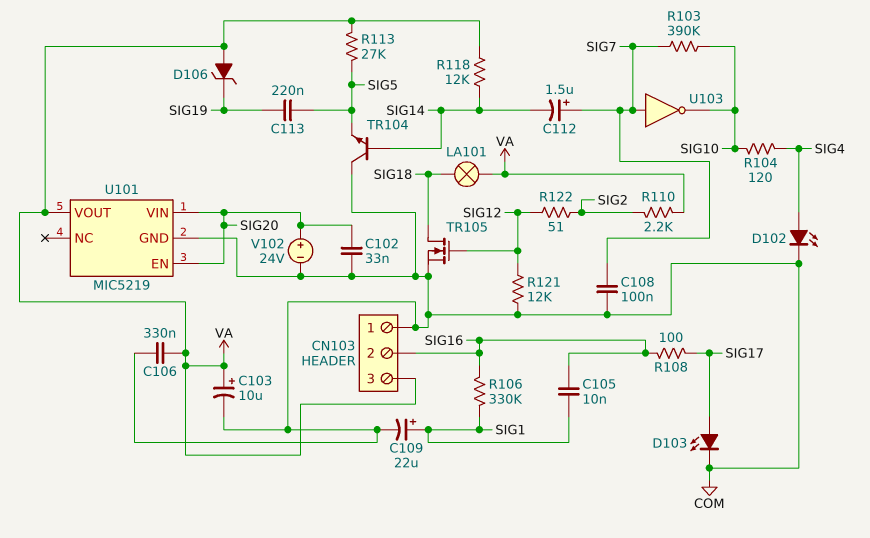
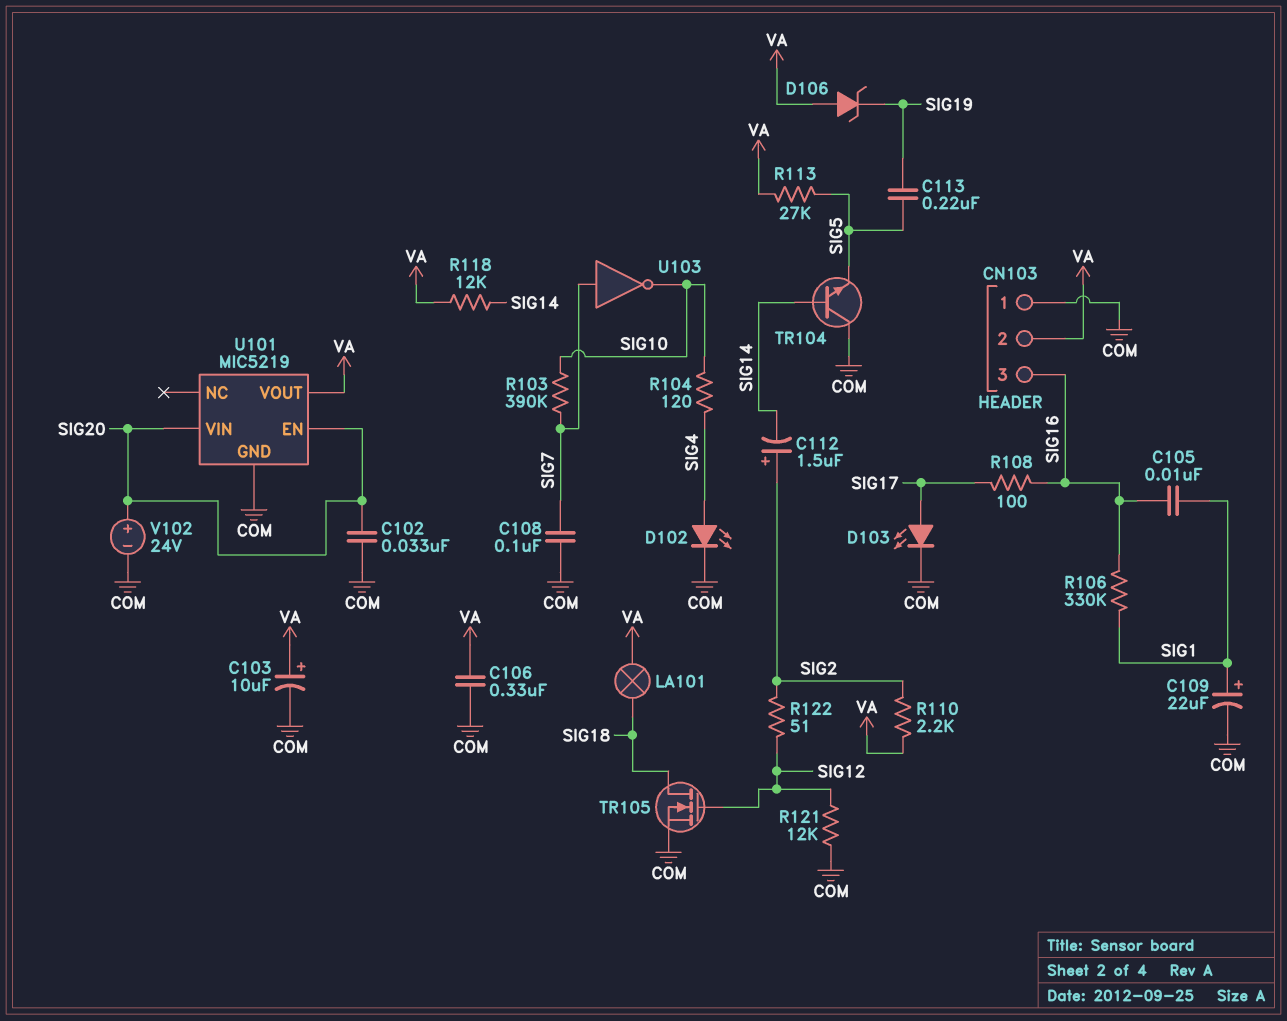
C112: 1.5uF (plus SIG7, minus SIG14) -> 1.5uF (plus SIG2, minus SIG14)
CN103 pin 2: SIG16 -> VA
CN103 pin 3: VA -> SIG16

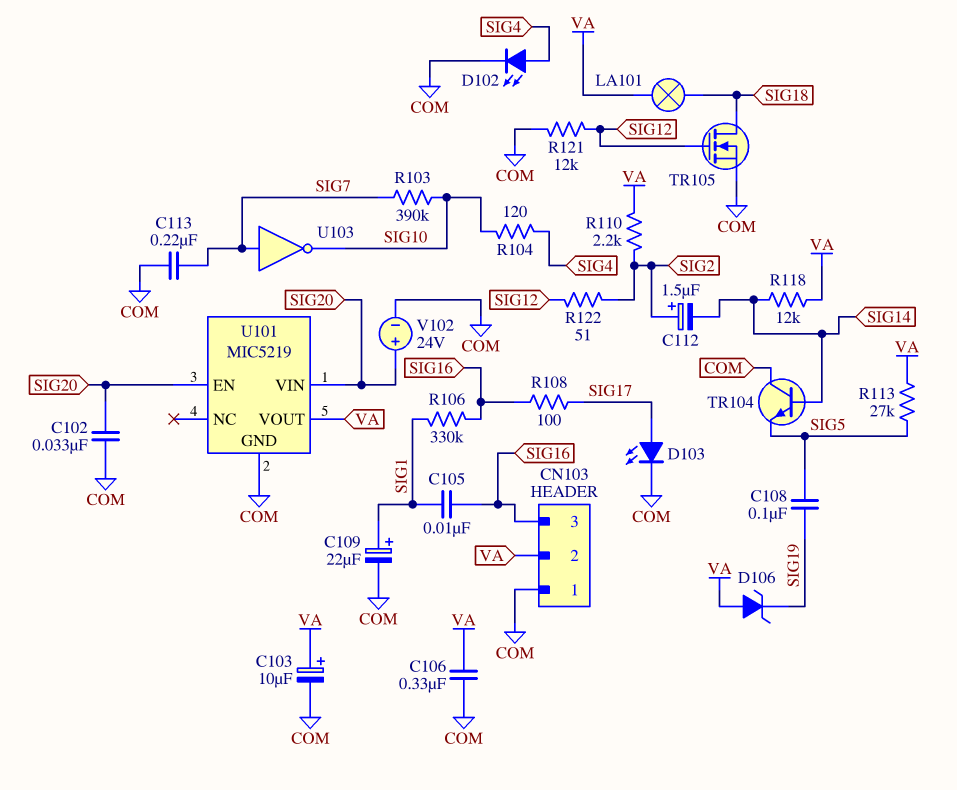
C108: 100nF (COM, SIG7) -> 100nF (SIG5, SIG19)
C113: 220nF (SIG5, SIG19) -> 220nF (COM, SIG7)

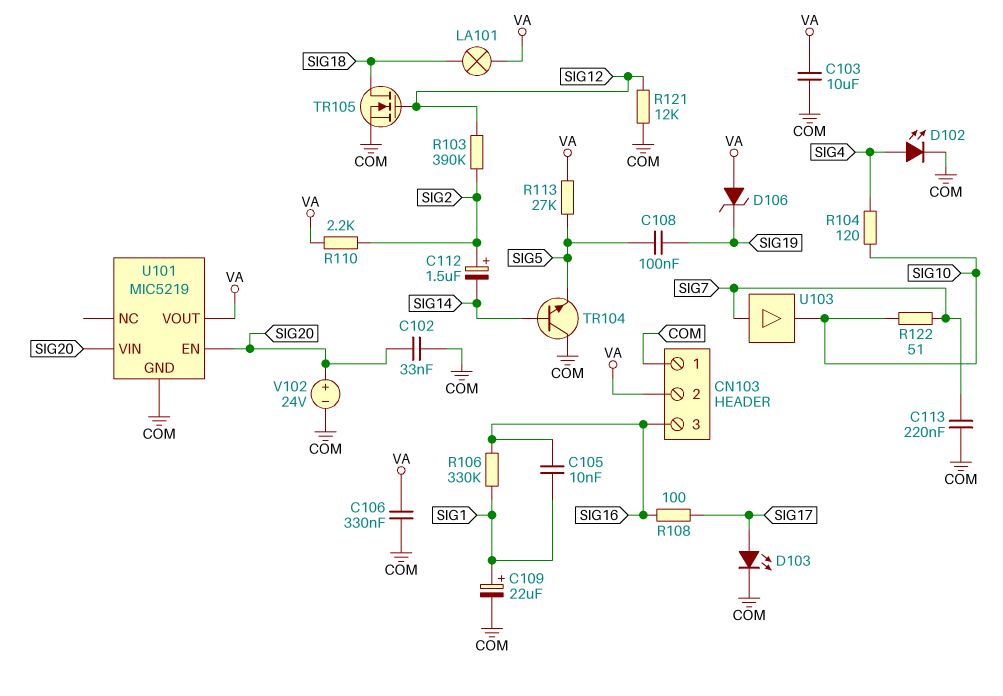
C103: 10uF (plus VA, minus COM) -> 10uF (COM, VA)
R103: 390k (SIG7, SIG10) -> 390k (SIG2, SIG12)
R118: 12k (SIG14, VA) -> none
R122: 51 (SIG2, SIG12) -> 51 (SIG7, SIG10)
U103: NOT (in SIG7, out SIG10) -> buffer (in SIG7, out SIG10)

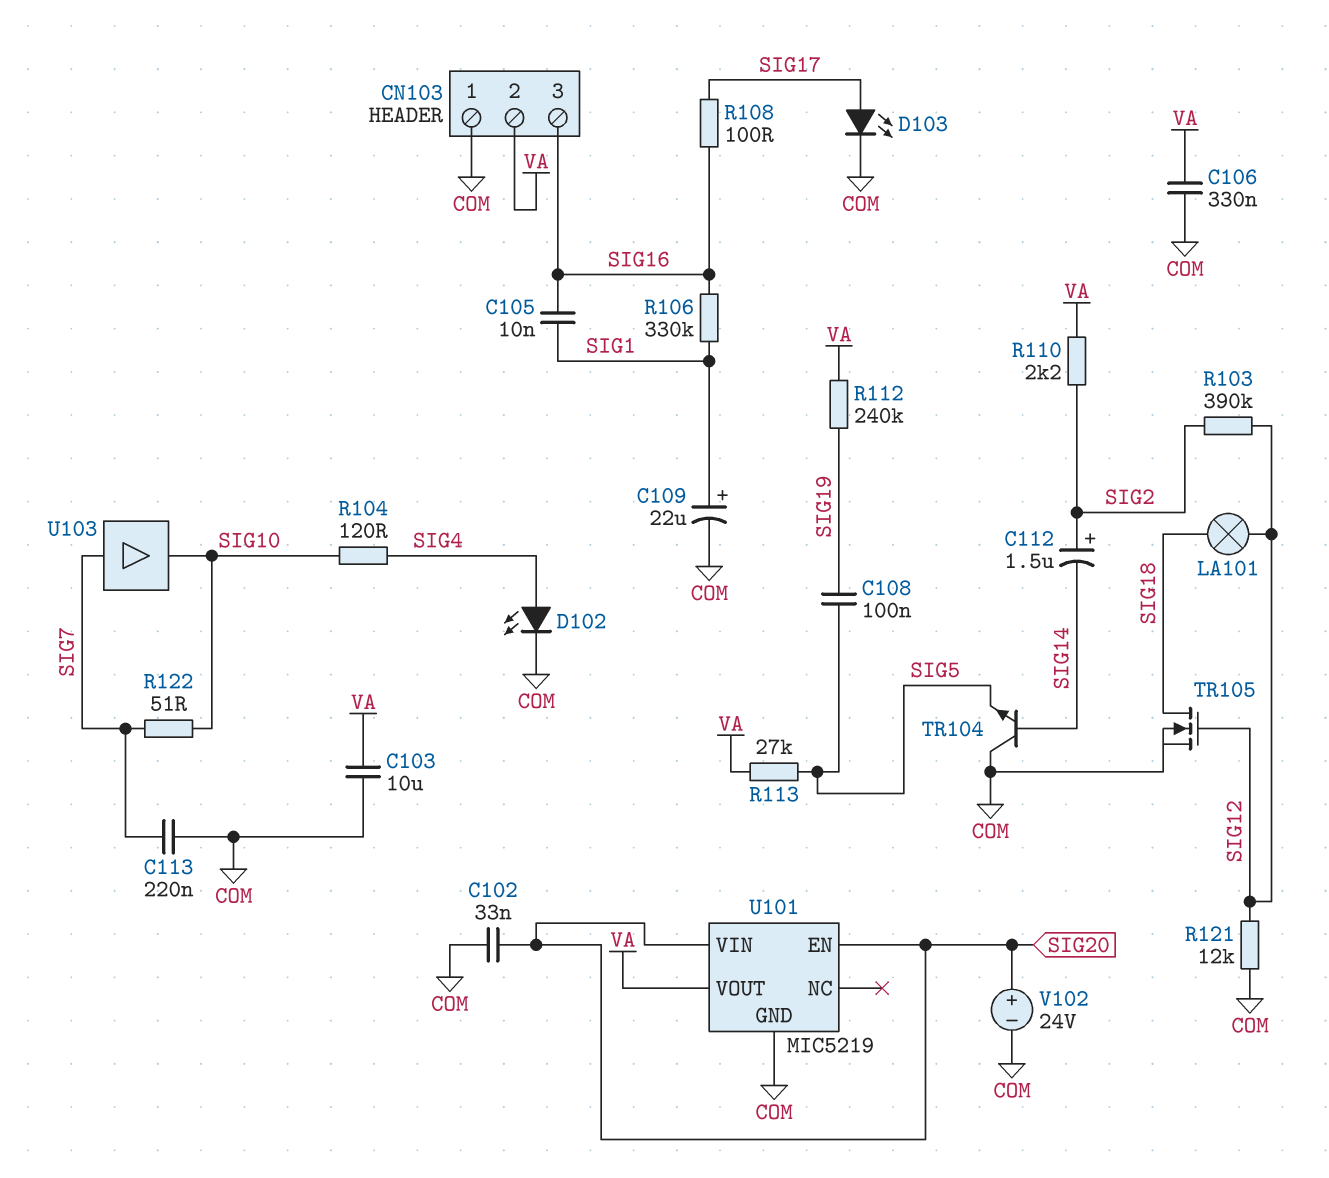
D106: zener (A VA, K SIG19) -> none
LA101: lamp (SIG18, VA) -> lamp (SIG12, SIG18)
R112: none -> 240k (SIG19, VA)

